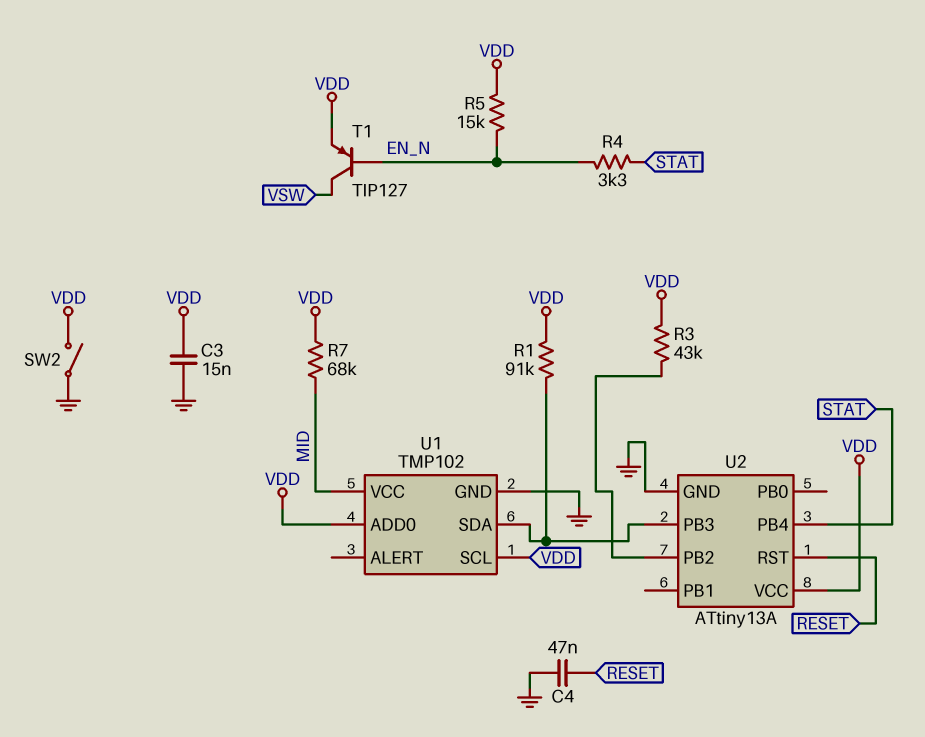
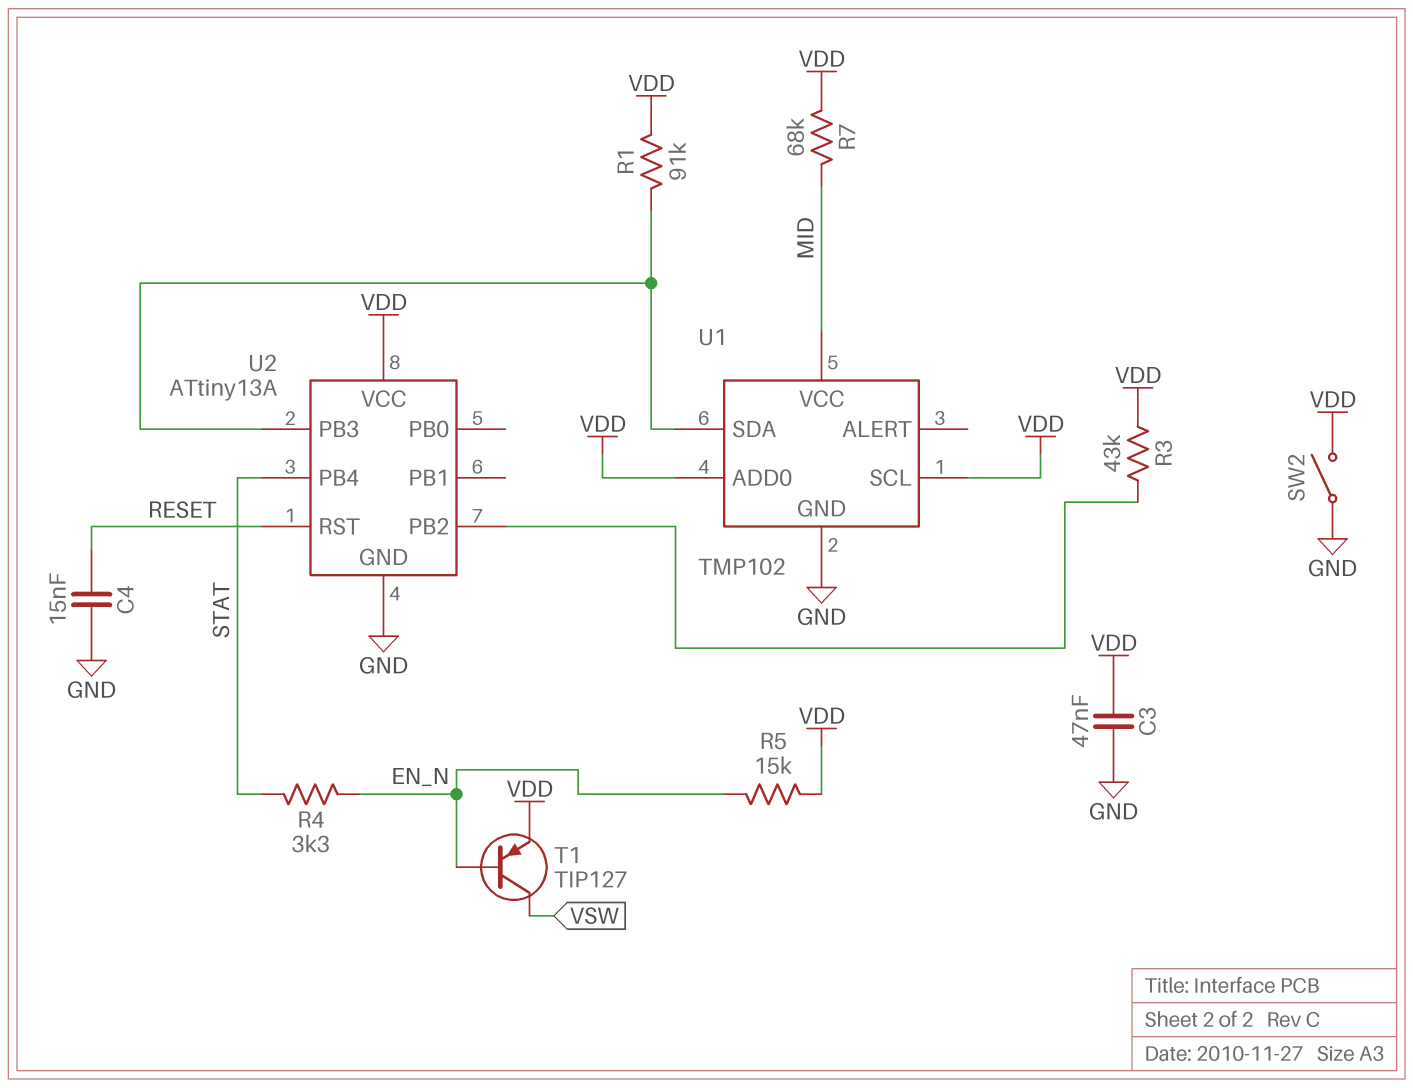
C3: 15nF (GND, VDD) -> 47nF (GND, VDD)
C4: 47nF (GND, RESET) -> 15nF (GND, RESET)

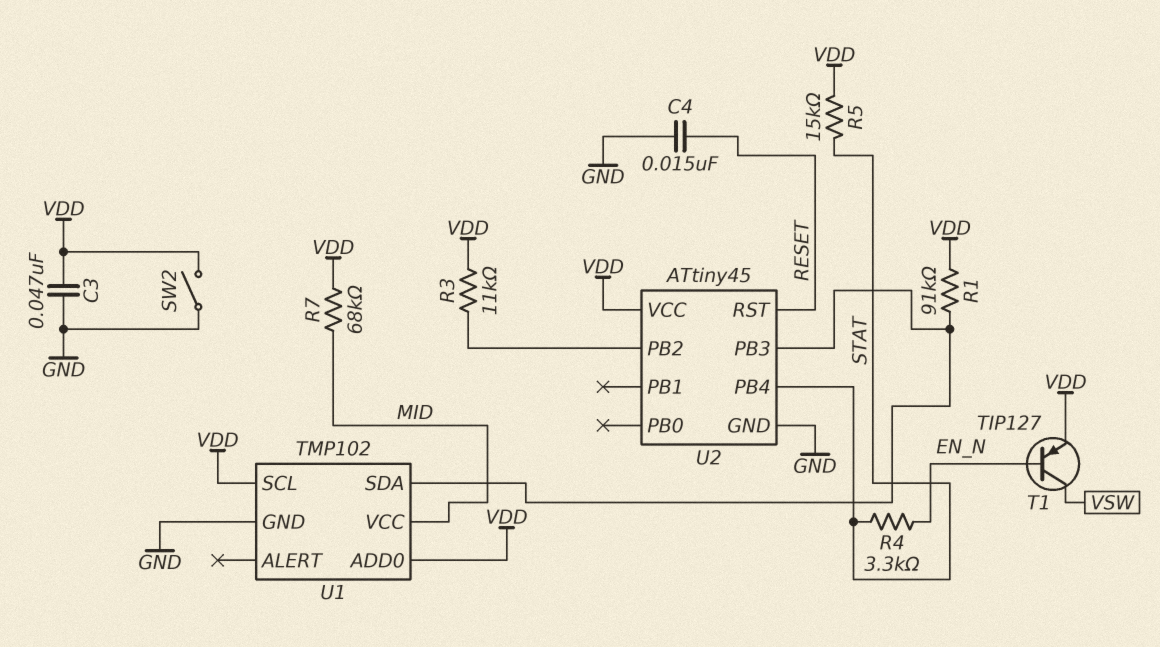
R3: 43k (U2/PB2, VDD) -> 11k (U2/PB2, VDD)
R5: 15k (EN_N, VDD) -> 15k (STAT, VDD)
U2: ATtiny13A -> ATtiny45

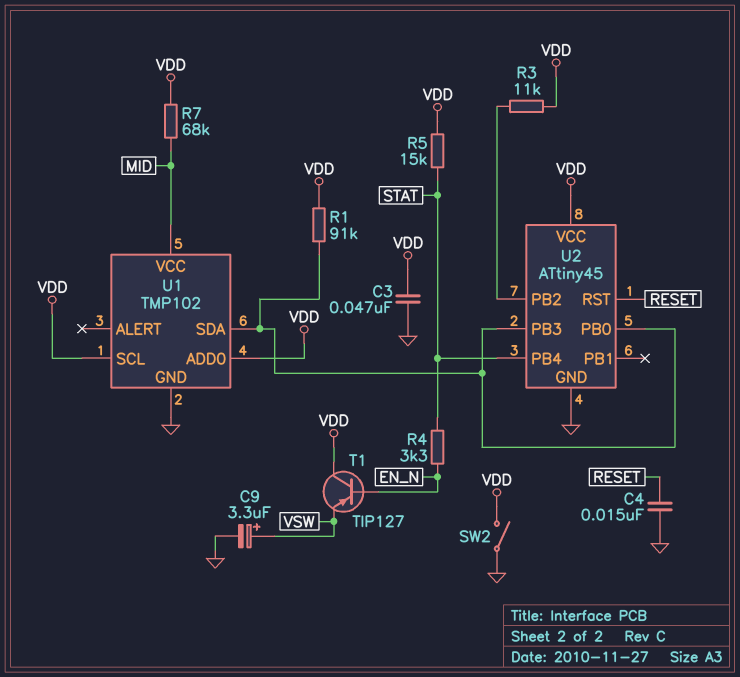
C9: none -> 3.3uF (plus VSW, minus GND)
T1: PNP TIP127 (B EN_N, C VSW, E VDD) -> PNP TIP127 (B EN_N, C VDD, E VSW)
U2 pin PB0: none -> U1/SDA

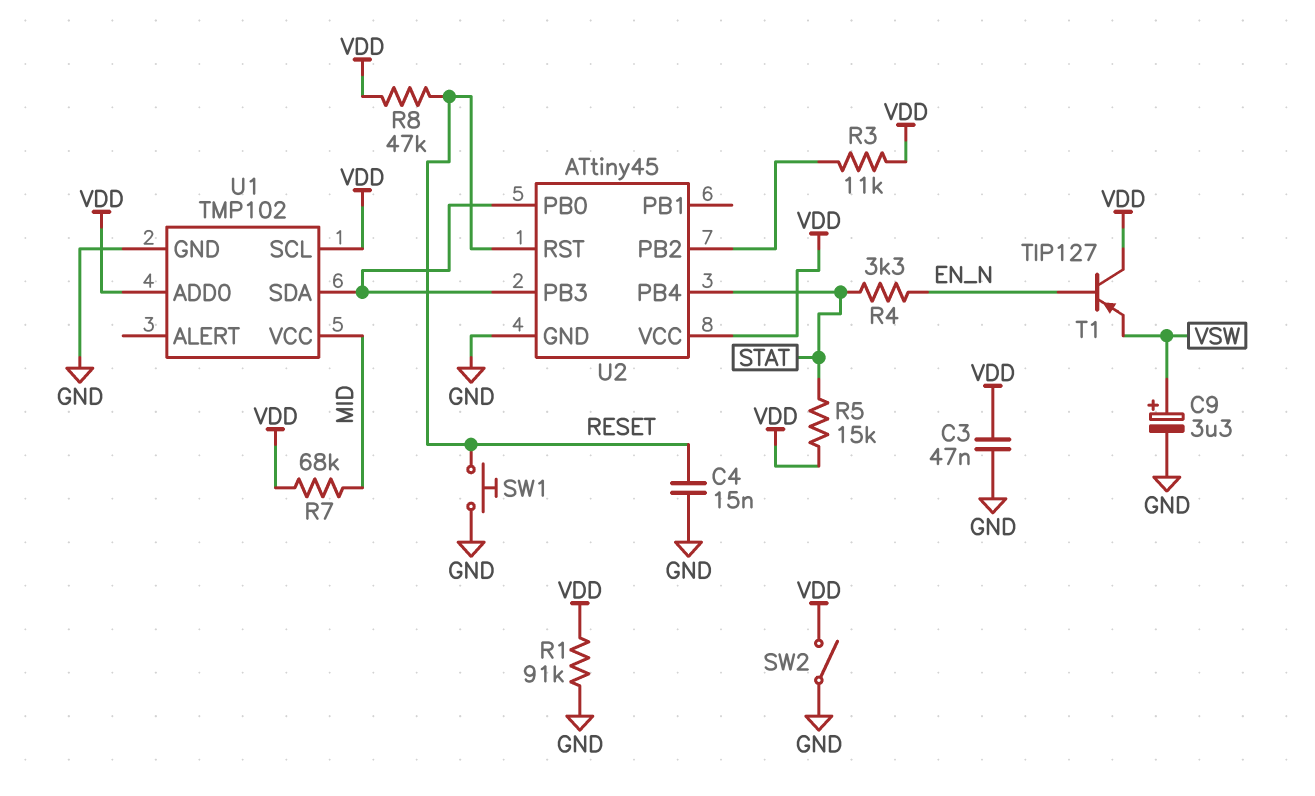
R1: 91k (U1/SDA, VDD) -> 91k (GND, VDD)
R8: none -> 47k (RESET, VDD)
SW1: none -> button (GND, RESET)

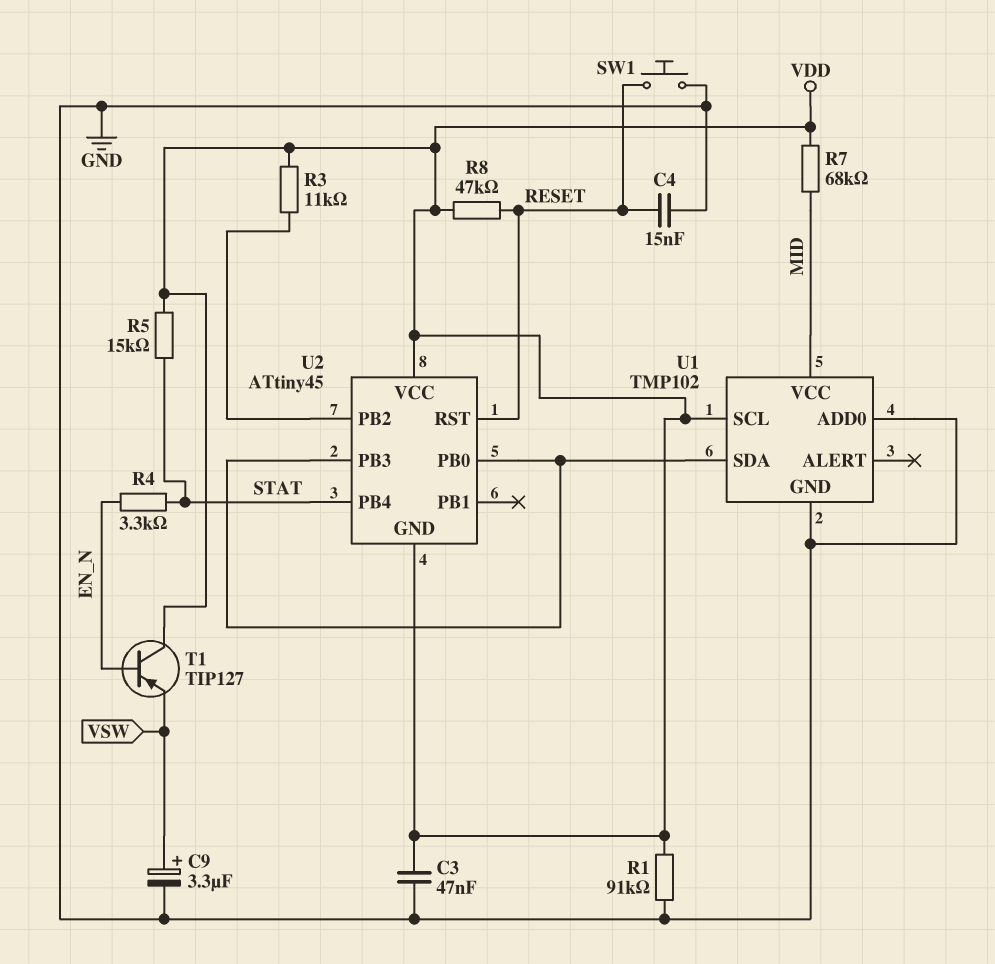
SW2: switch (GND, VDD) -> none
U1 pin ADD0: VDD -> GND
U2 pin GND: GND -> VDD

